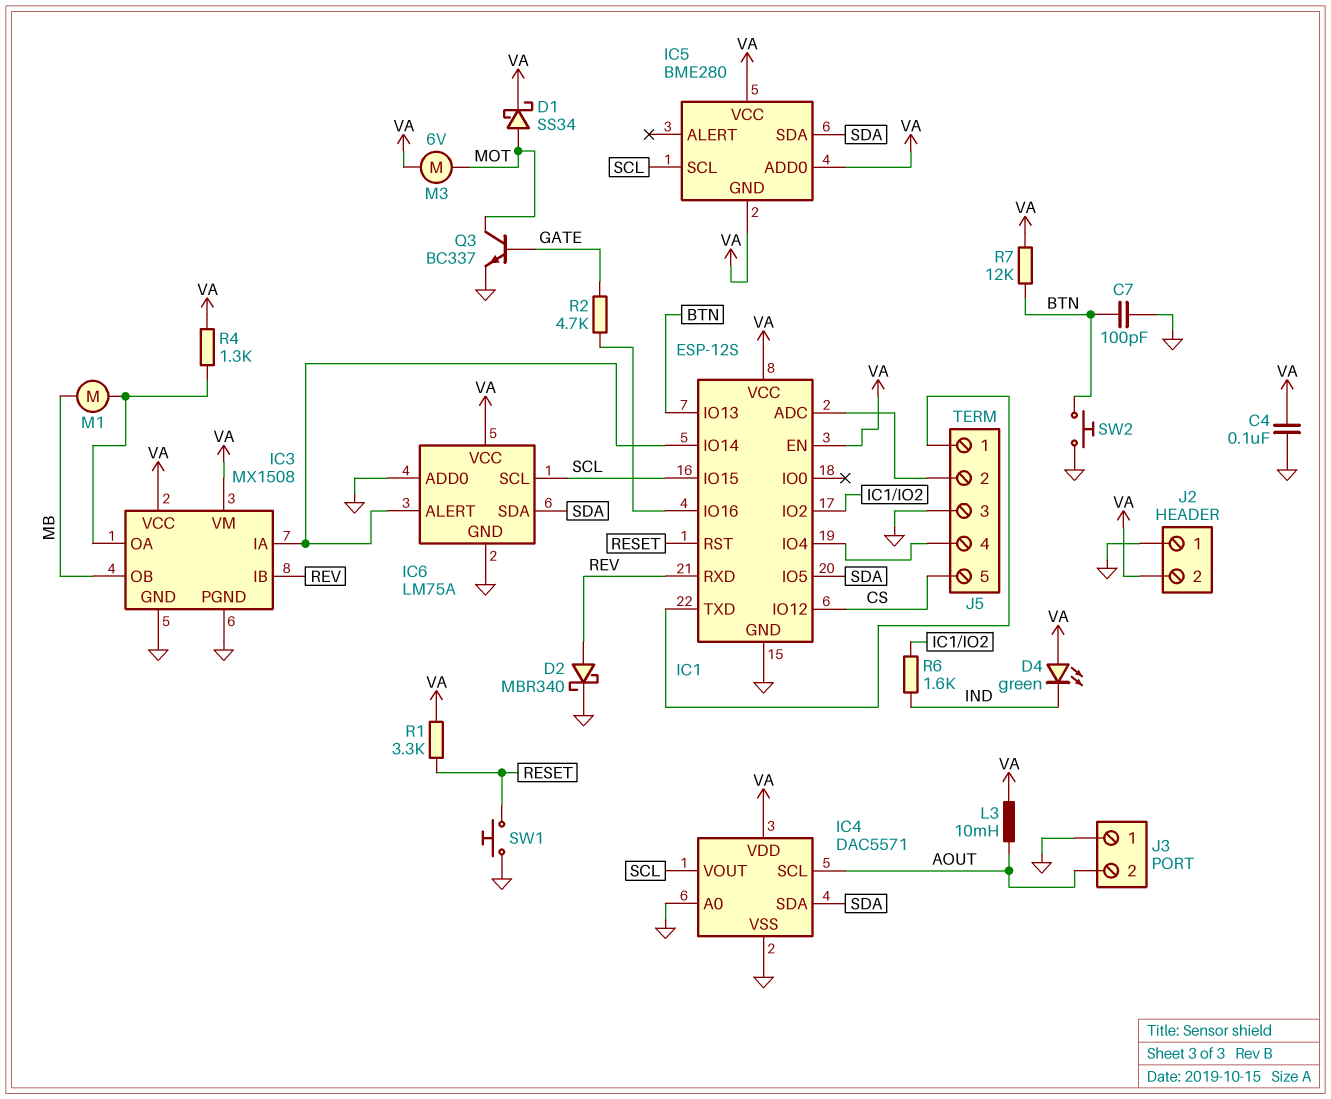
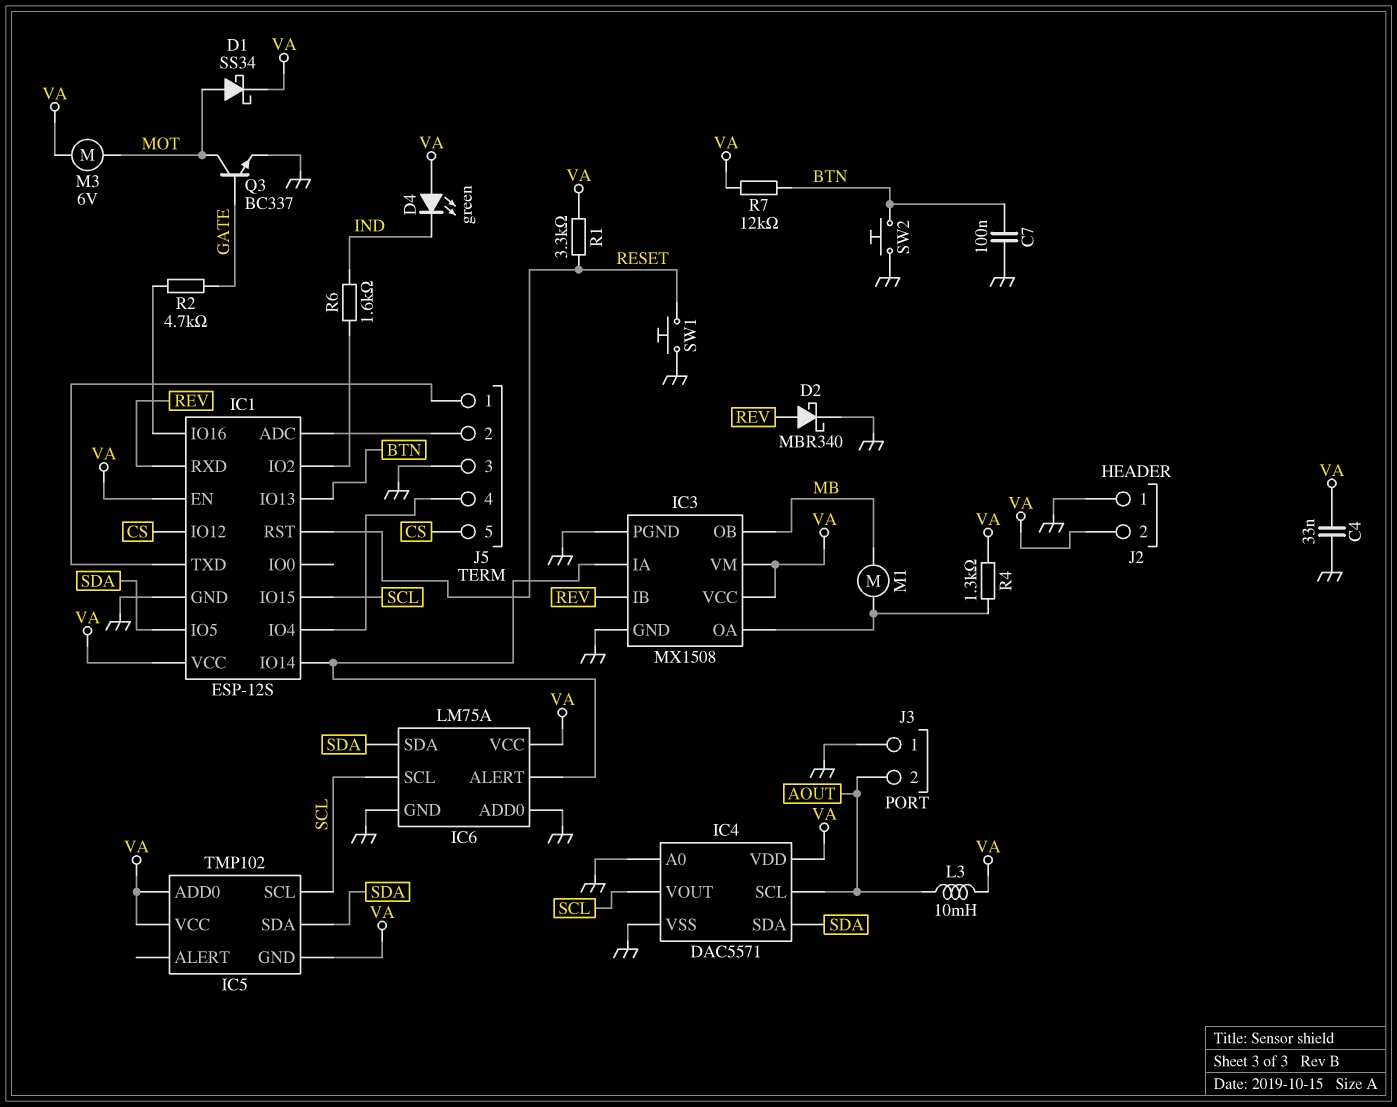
C4: 100nF (GND, VA) -> 33nF (GND, VA)
C7: 100pF (BTN, GND) -> 100nF (BTN, GND)
IC5: BME280 -> TMP102

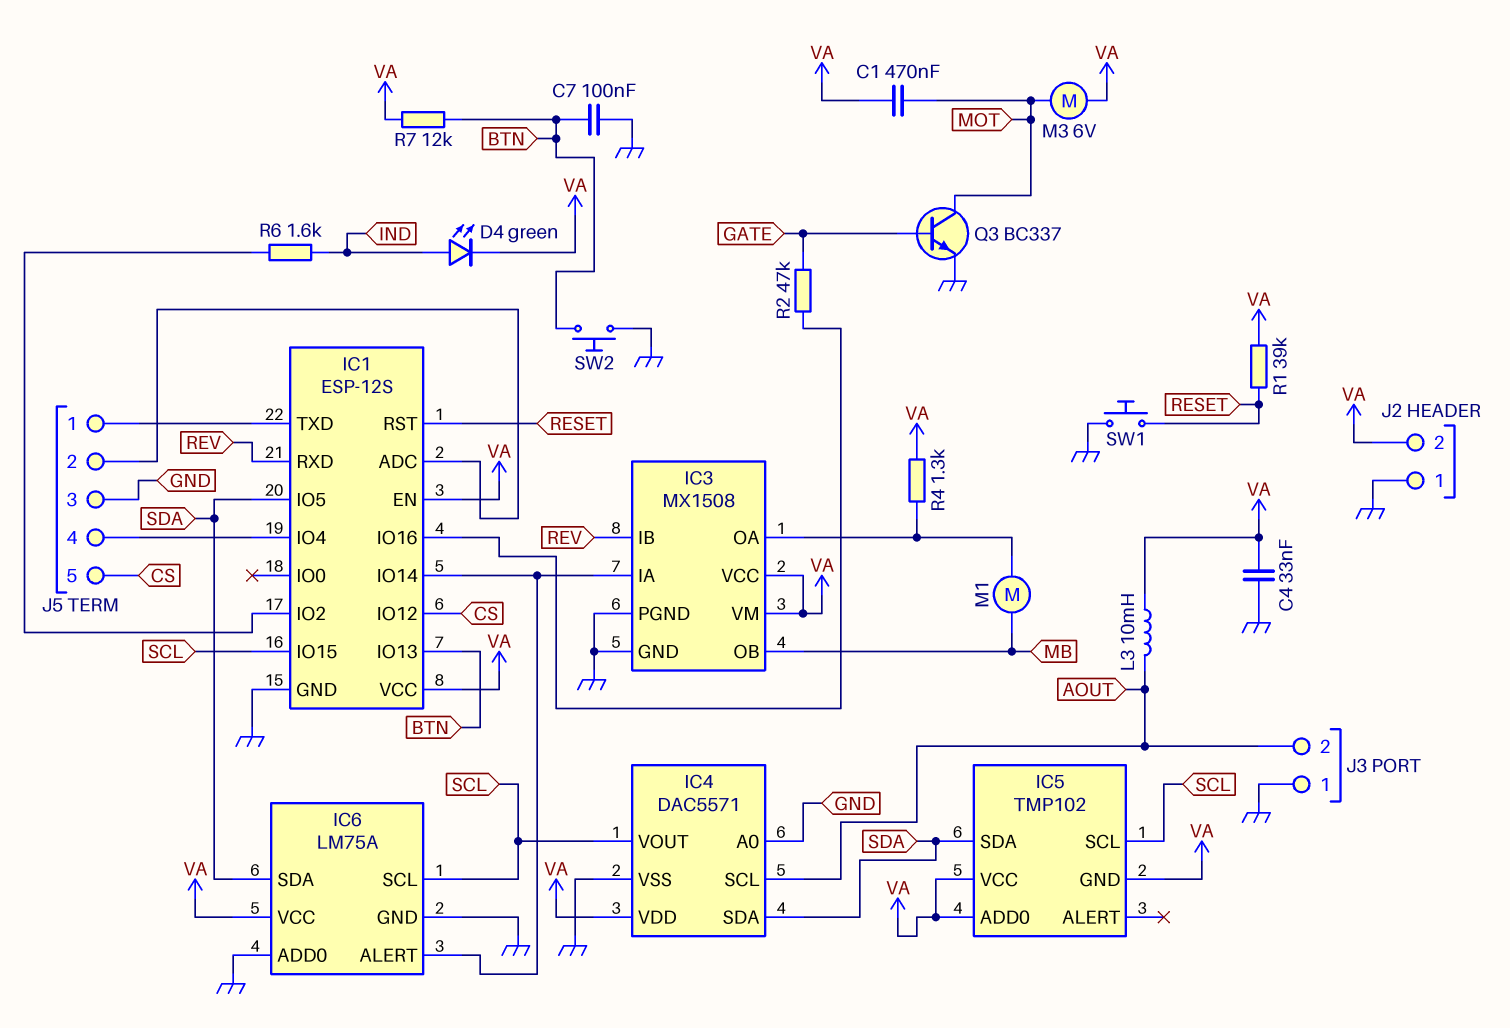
C1: none -> 470nF (MOT, VA)
D1: schottky SS34 (A MOT, K VA) -> none
D2: schottky MBR340 (A REV, K GND) -> none
D4: LED green (A VA, K IND) -> LED green (A IND, K VA)
R1: 3.3k (RESET, VA) -> 39k (RESET, VA)
R2: 4.7k (GATE, IC1/IO16) -> 47k (GATE, IC1/IO16)

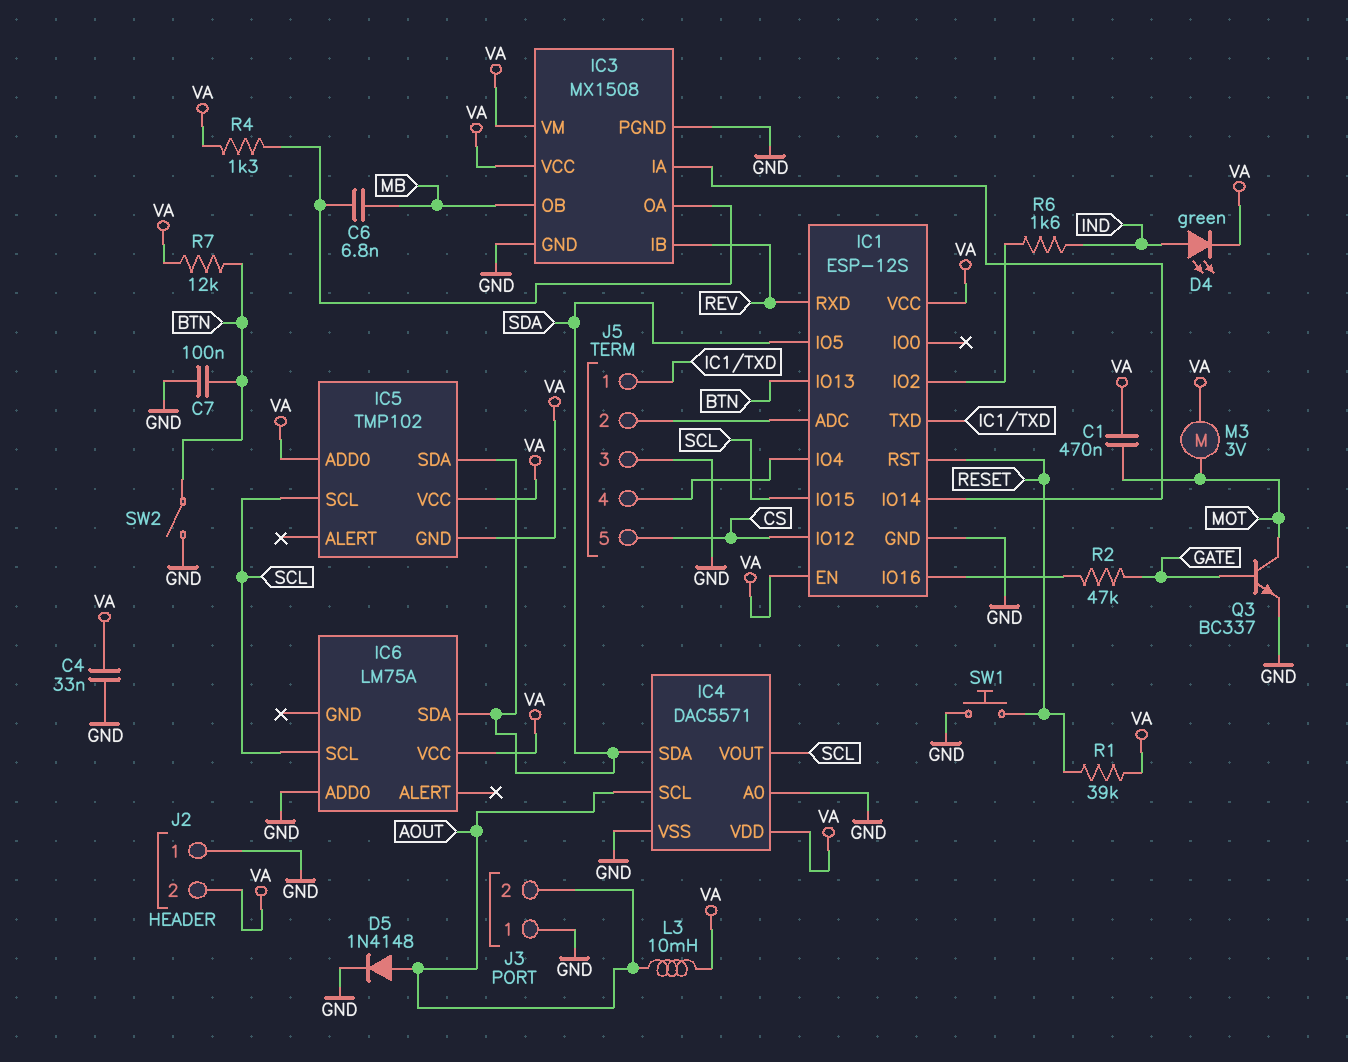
C6: none -> 6.8nF (IC3/OA, MB)
D5: none -> diode 1N4148 (A AOUT, K GND)
IC6 pin ALERT: IC1/IO14 -> none
IC6 pin GND: GND -> none
M1: motor (IC3/OA, MB) -> none
M3: motor 6V (MOT, VA) -> motor 3V (MOT, VA)
SW2: button (BTN, GND) -> switch (BTN, GND)

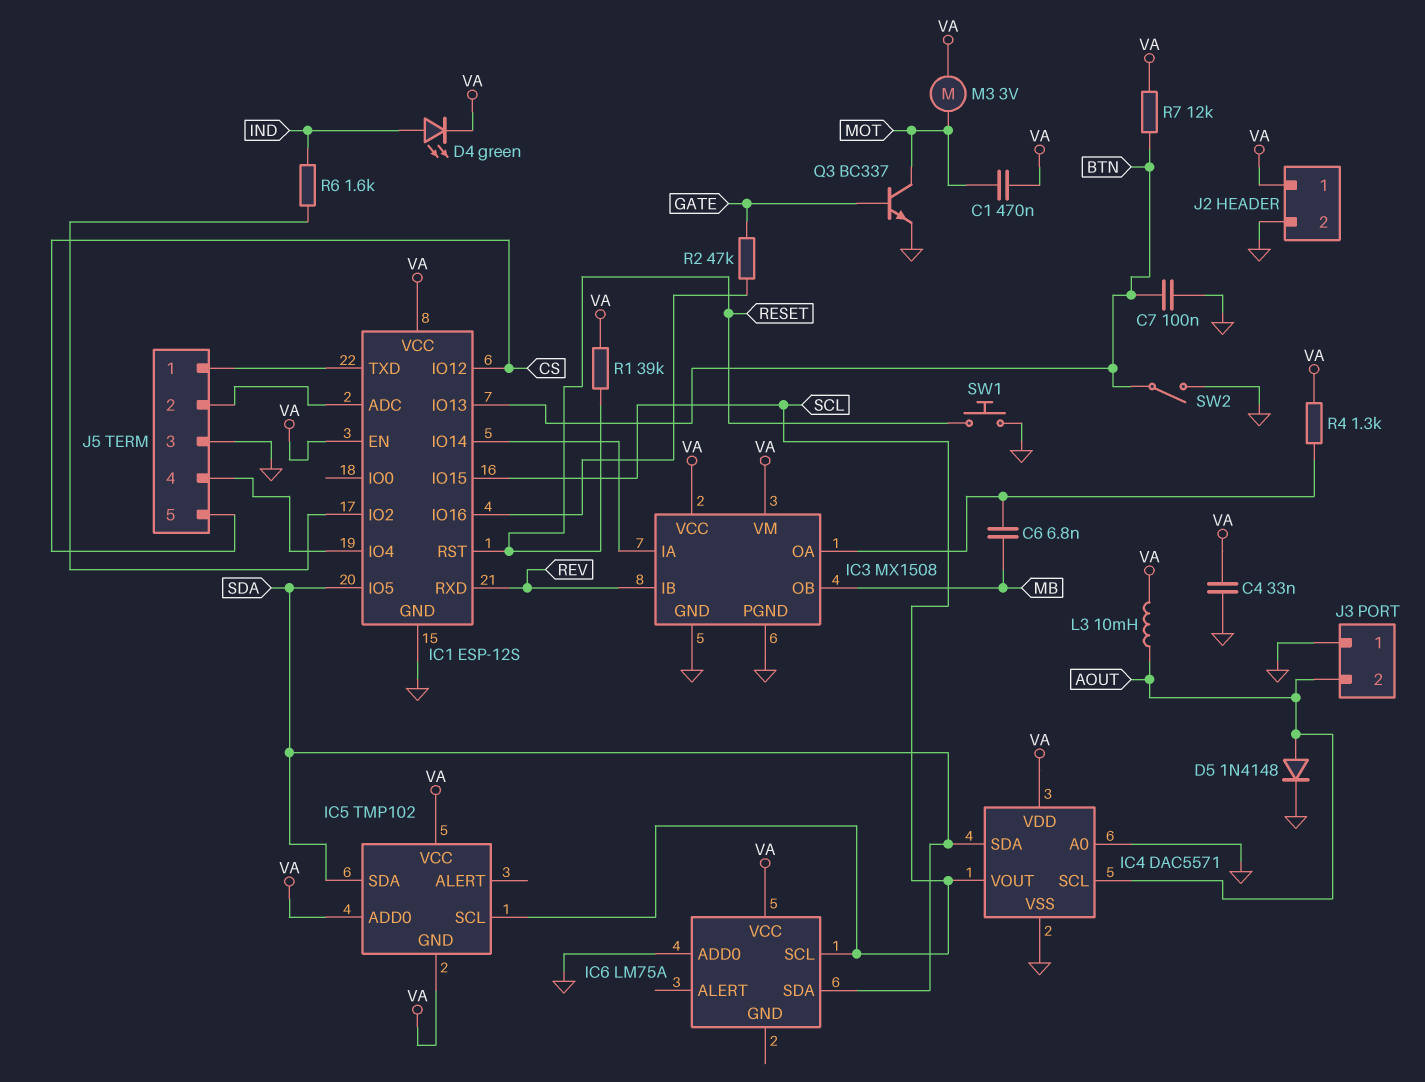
J2 pin 1: GND -> VA
J2 pin 2: VA -> GND

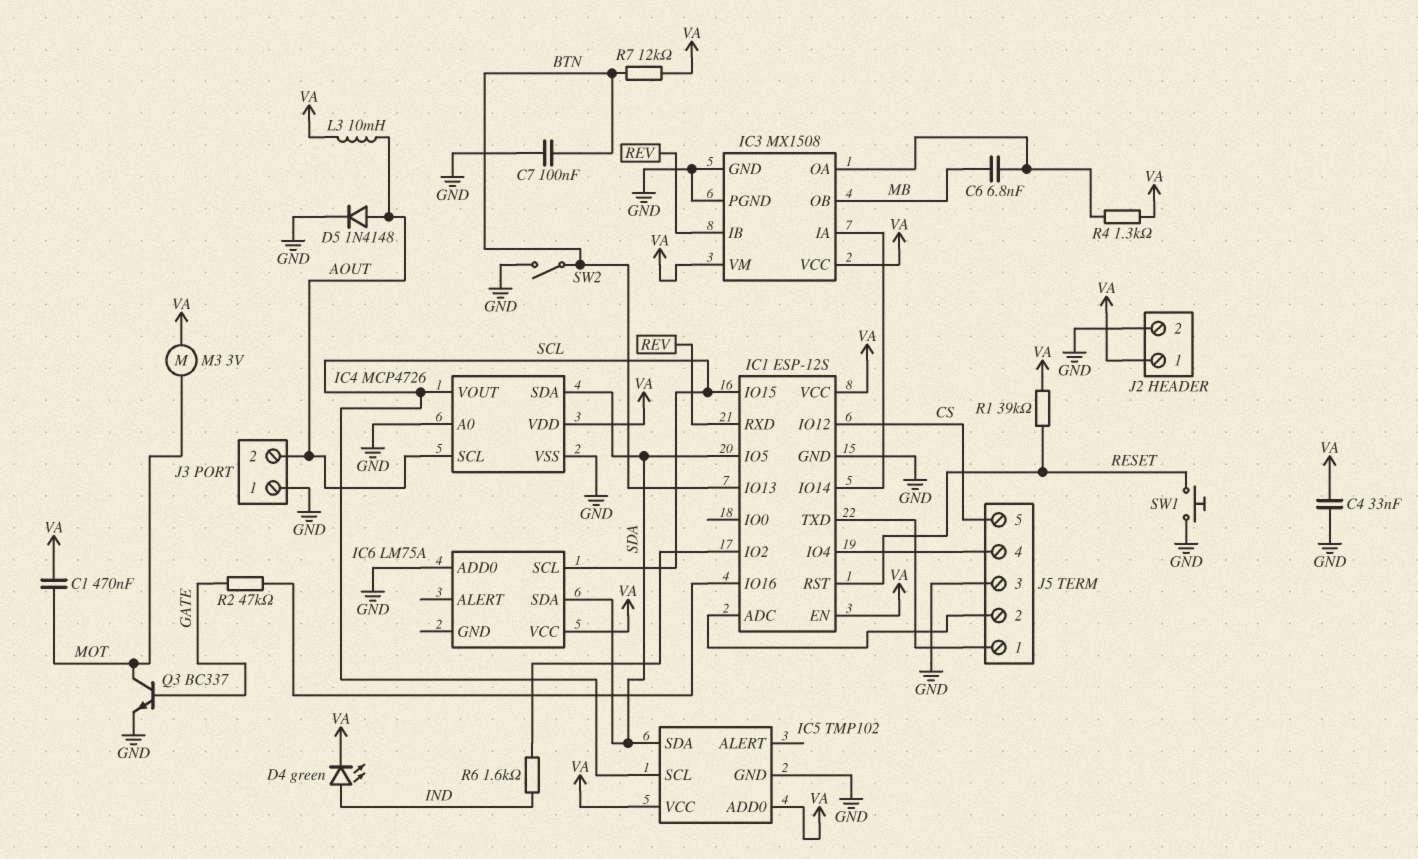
IC4: DAC5571 -> MCP4726
IC5 pin GND: VA -> GND

